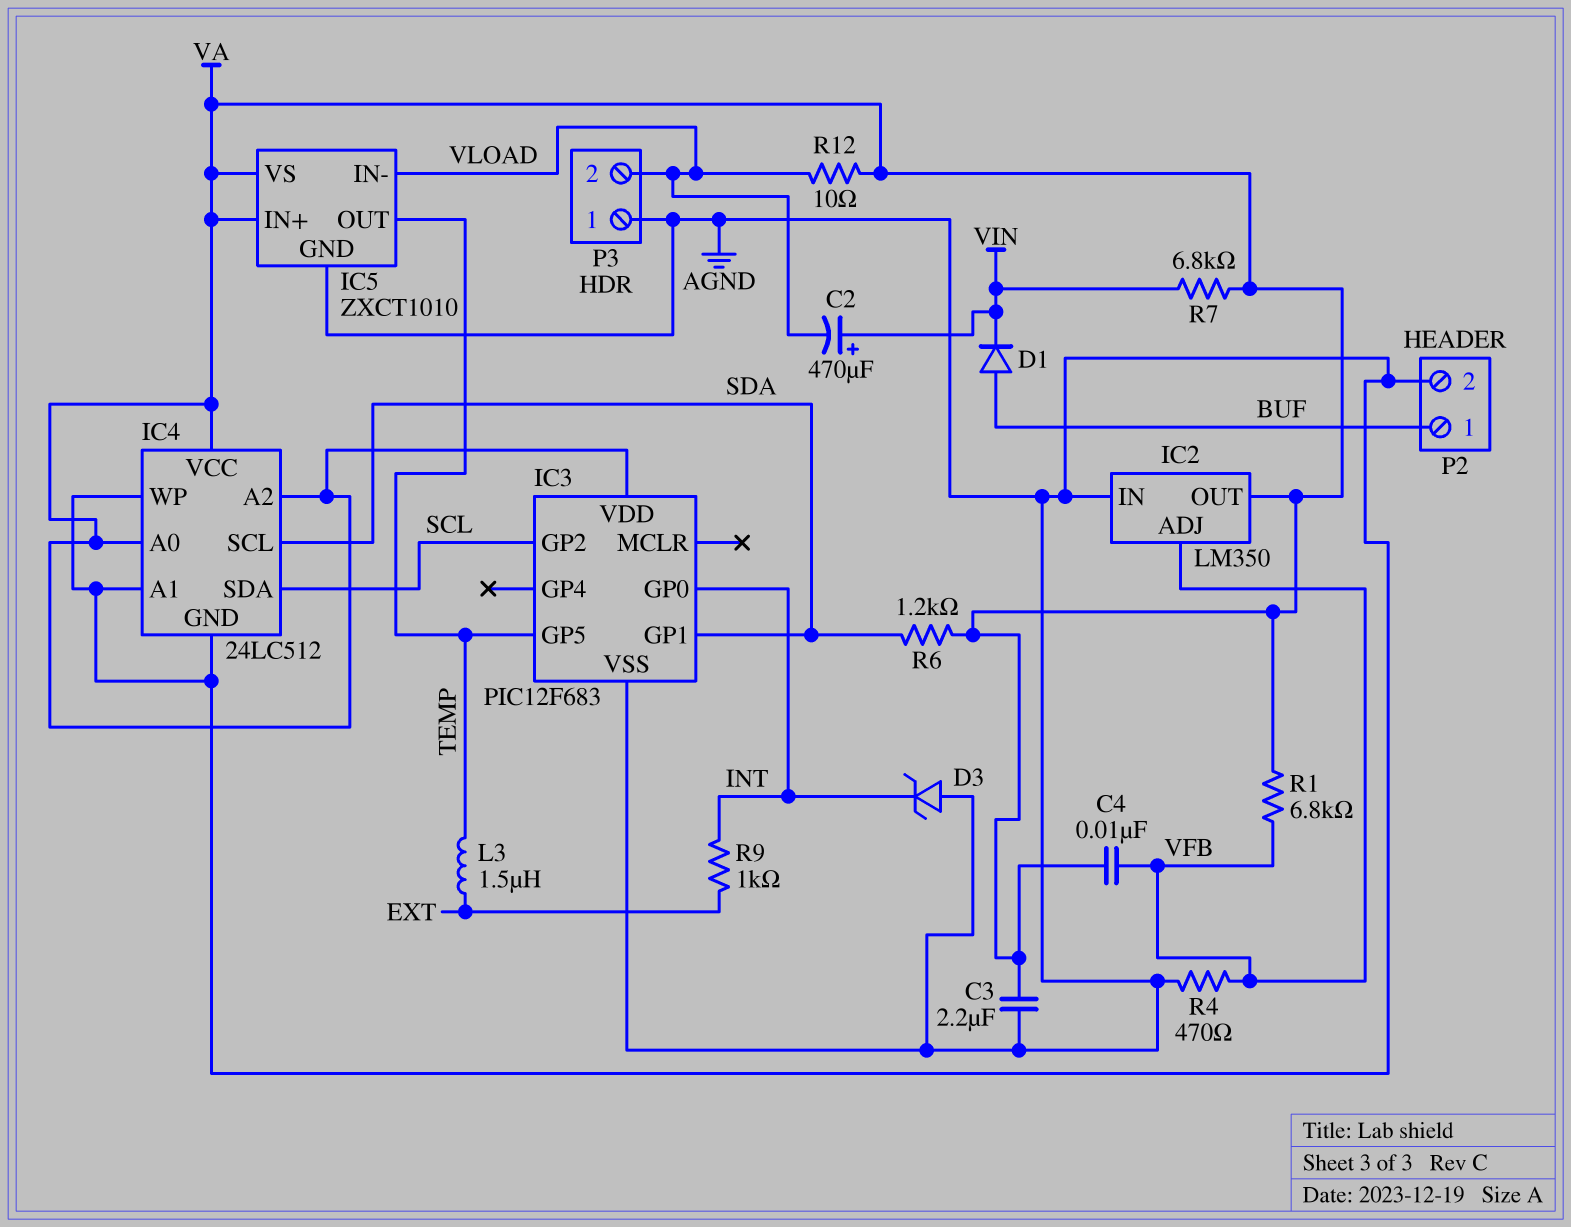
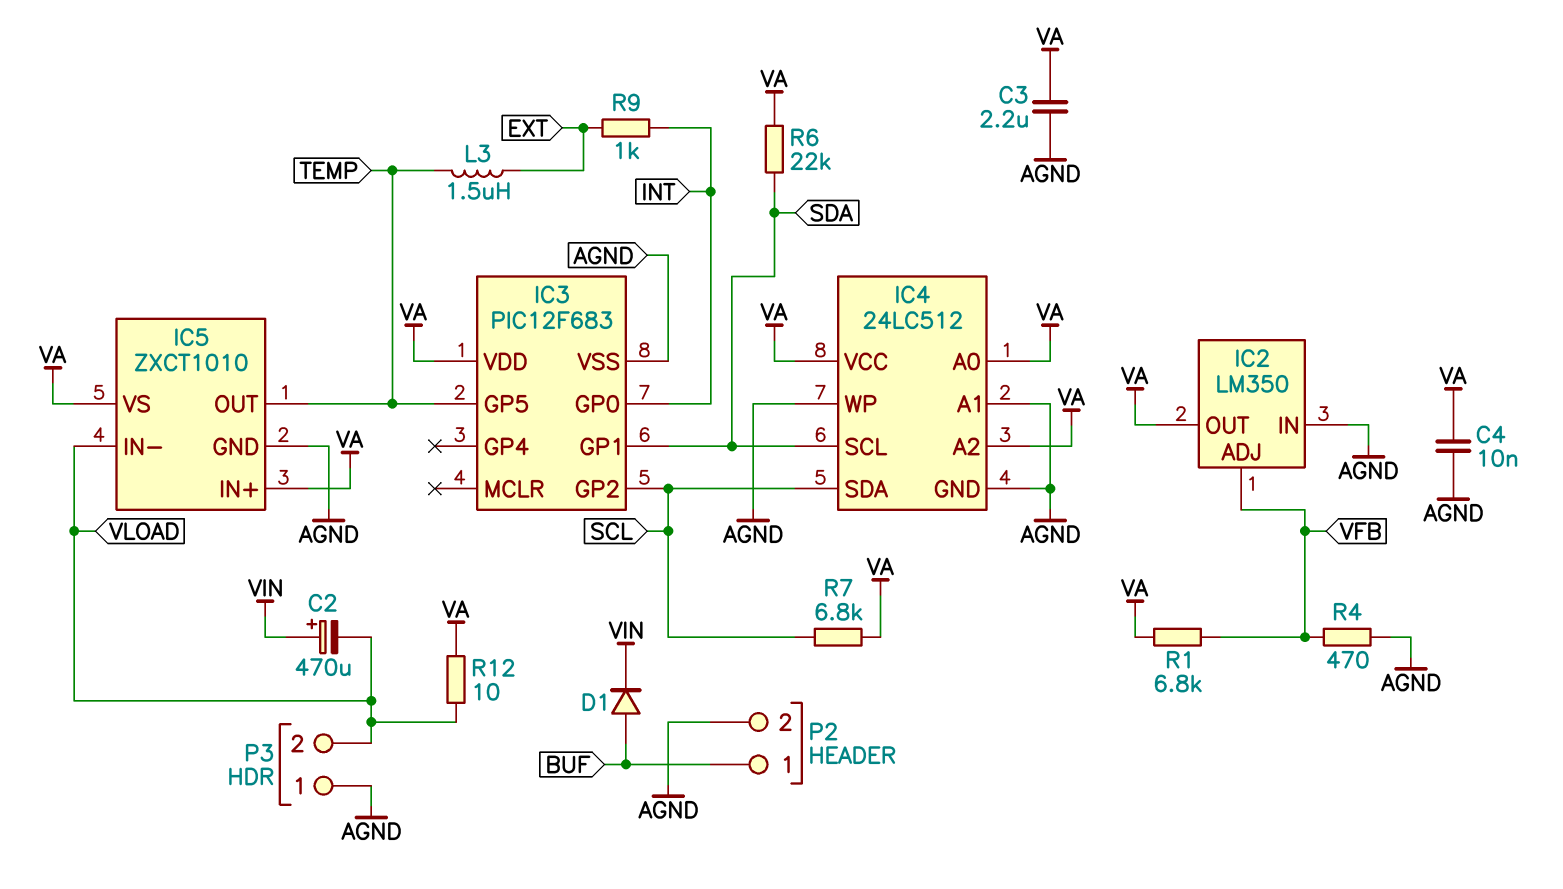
C4: 10nF (VA, VFB) -> 10nF (AGND, VA)
D3: zener (A AGND, K INT) -> none
R6: 1.2k (SDA, VA) -> 22k (SDA, VA)
R7: 6.8k (VA, VIN) -> 6.8k (SCL, VA)

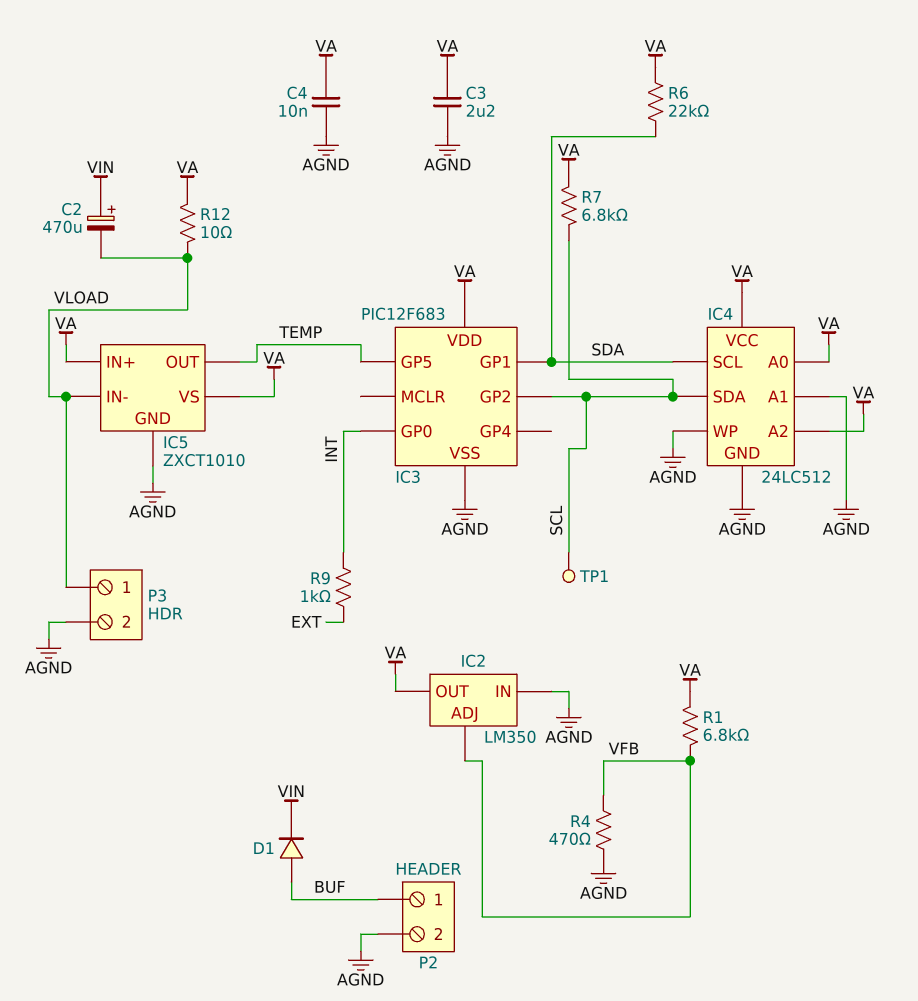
L3: 1.5uH (EXT, TEMP) -> none
P3 pin 1: AGND -> VLOAD
P3 pin 2: VLOAD -> AGND
TP1: none -> test point (SCL)

